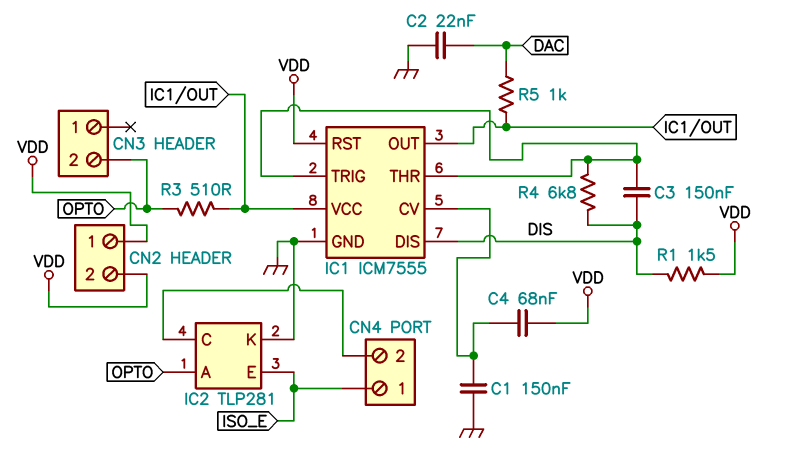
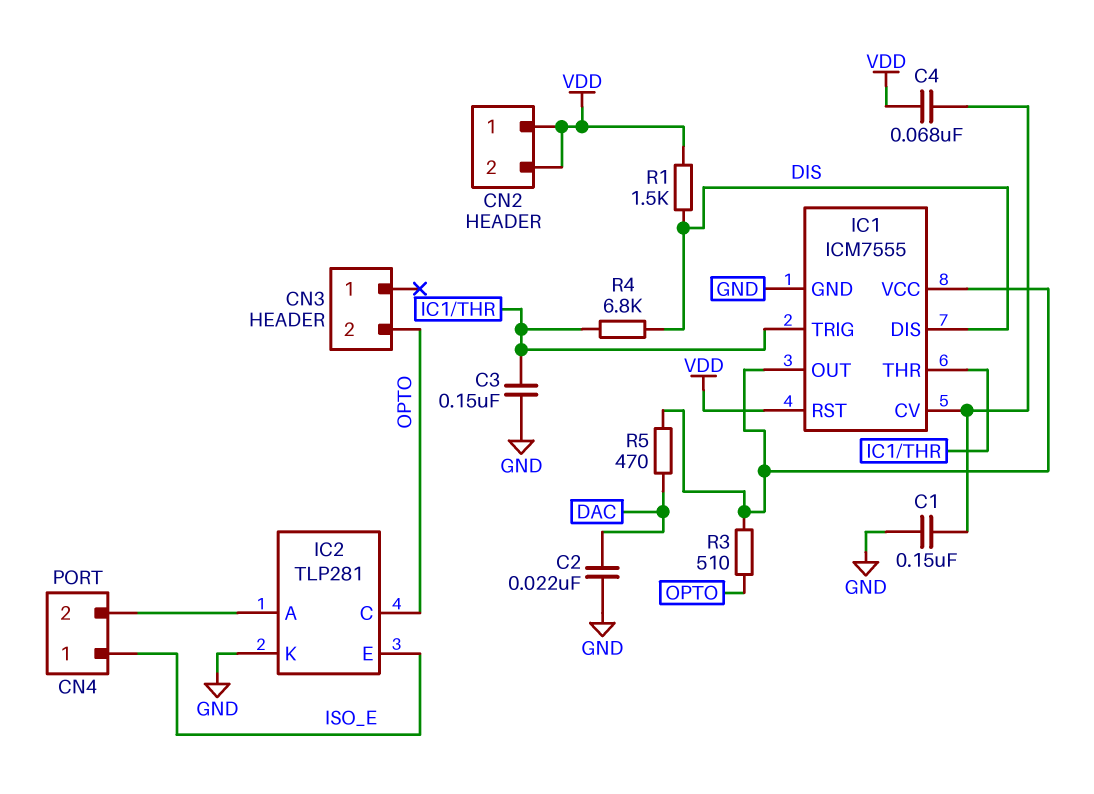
C3: 150nF (DIS, IC1/THR) -> 150nF (GND, IC1/THR)
IC2 pin A: OPTO -> CN4/2
IC2 pin C: CN4/2 -> OPTO
R5: 1k (DAC, IC1/OUT) -> 470 (DAC, IC1/OUT)

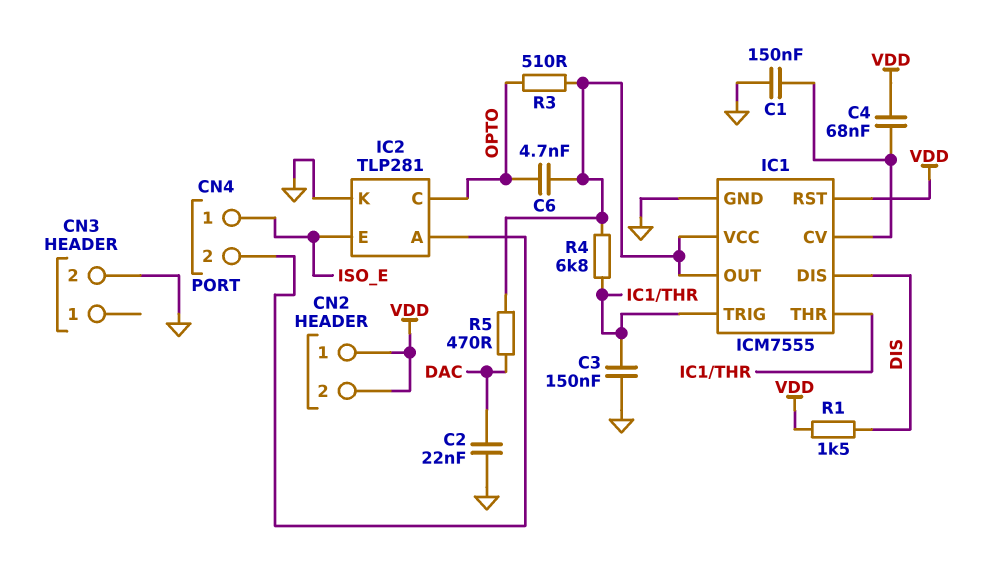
C6: none -> 4.7nF (IC1/OUT, OPTO)
CN3 pin 2: OPTO -> GND
R4: 6.8k (DIS, IC1/THR) -> 6.8k (IC1/OUT, IC1/THR)

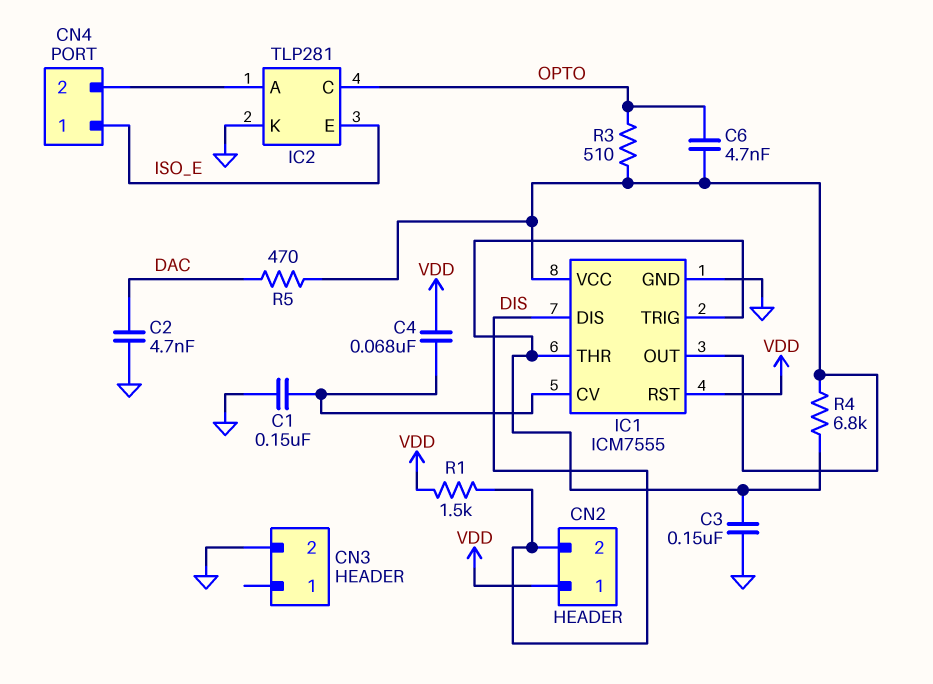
C2: 22nF (DAC, GND) -> 4.7nF (DAC, GND)
CN2 pin 2: VDD -> DIS

